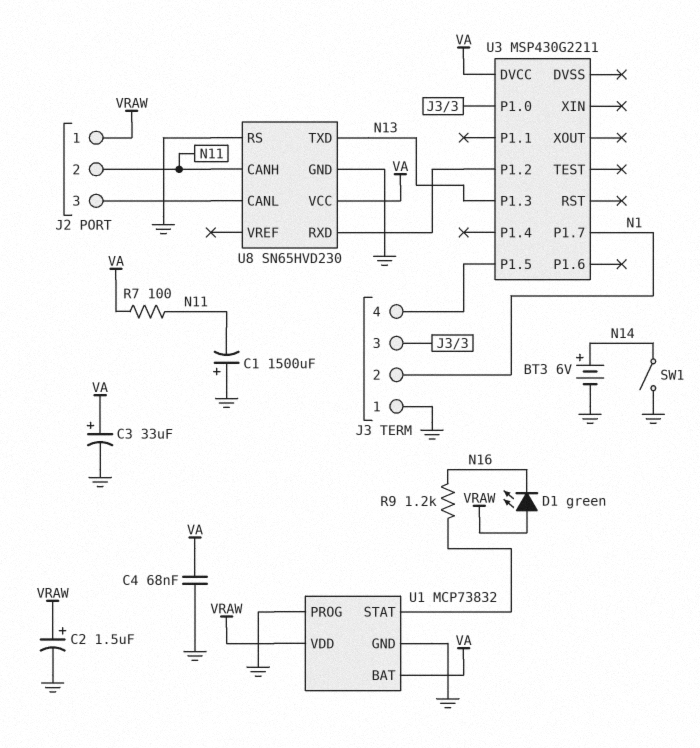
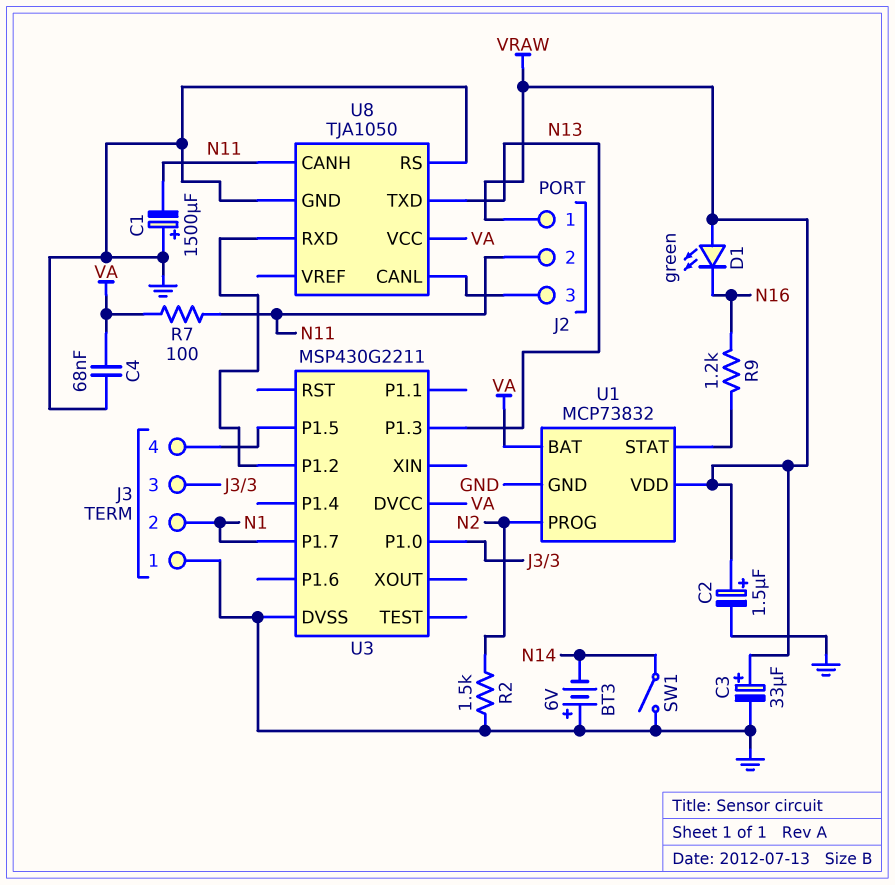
BT3: 6V (plus N14, minus GND) -> 6V (plus GND, minus N14)
C3: 33uF (plus VA, minus GND) -> 33uF (plus VRAW, minus GND)
R2: none -> 1.5k (GND, N2)
U1 pin PROG: GND -> N2
U3 pin DVSS: none -> GND
U8: SN65HVD230 -> TJA1050

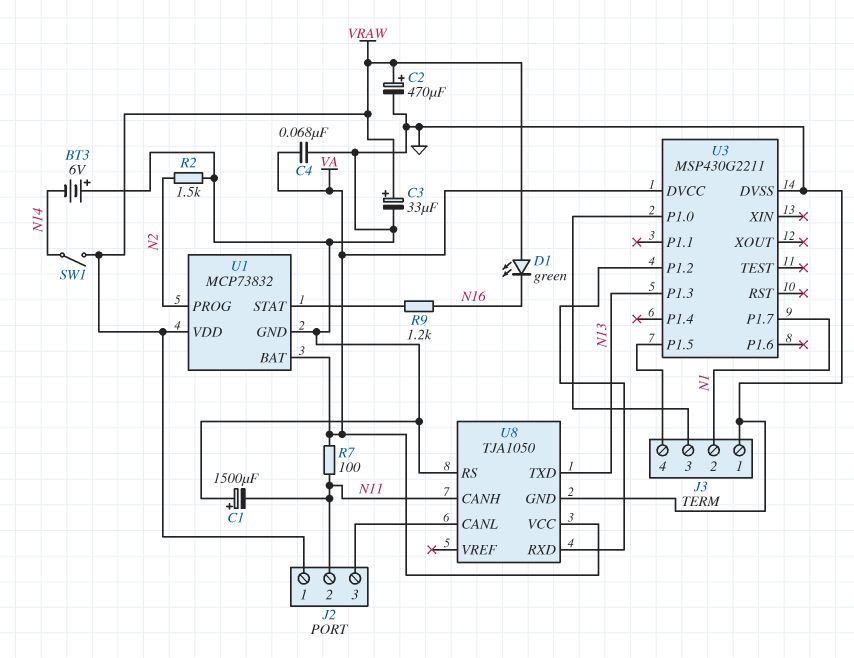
C2: 1.5uF (plus VRAW, minus GND) -> 470uF (plus VRAW, minus GND)
SW1: switch (GND, N14) -> switch (N14, VRAW)

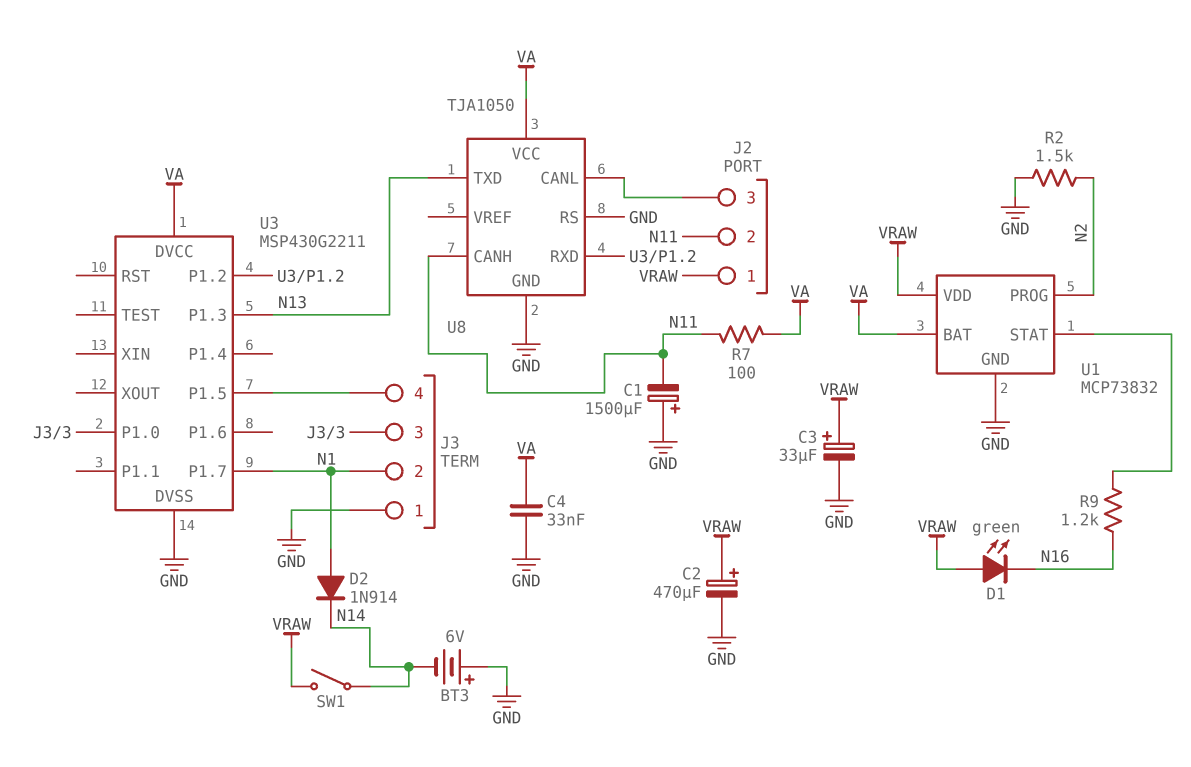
C4: 68nF (GND, VA) -> 33nF (GND, VA)
D2: none -> diode 1N914 (A N1, K N14)

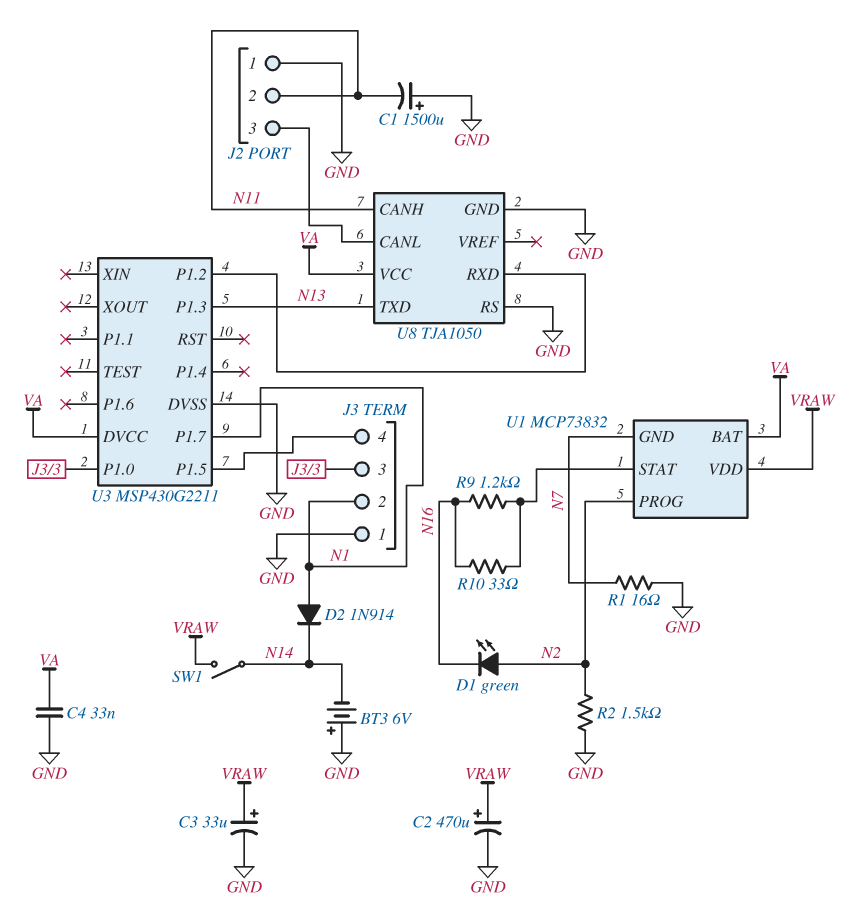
D1: LED green (A VRAW, K N16) -> LED green (A N2, K N16)
J2 pin 1: VRAW -> GND
R1: none -> 16 (GND, N7)
R7: 100 (N11, VA) -> none
R10: none -> 33 (N16, U1/STAT)
U1 pin GND: GND -> N7

